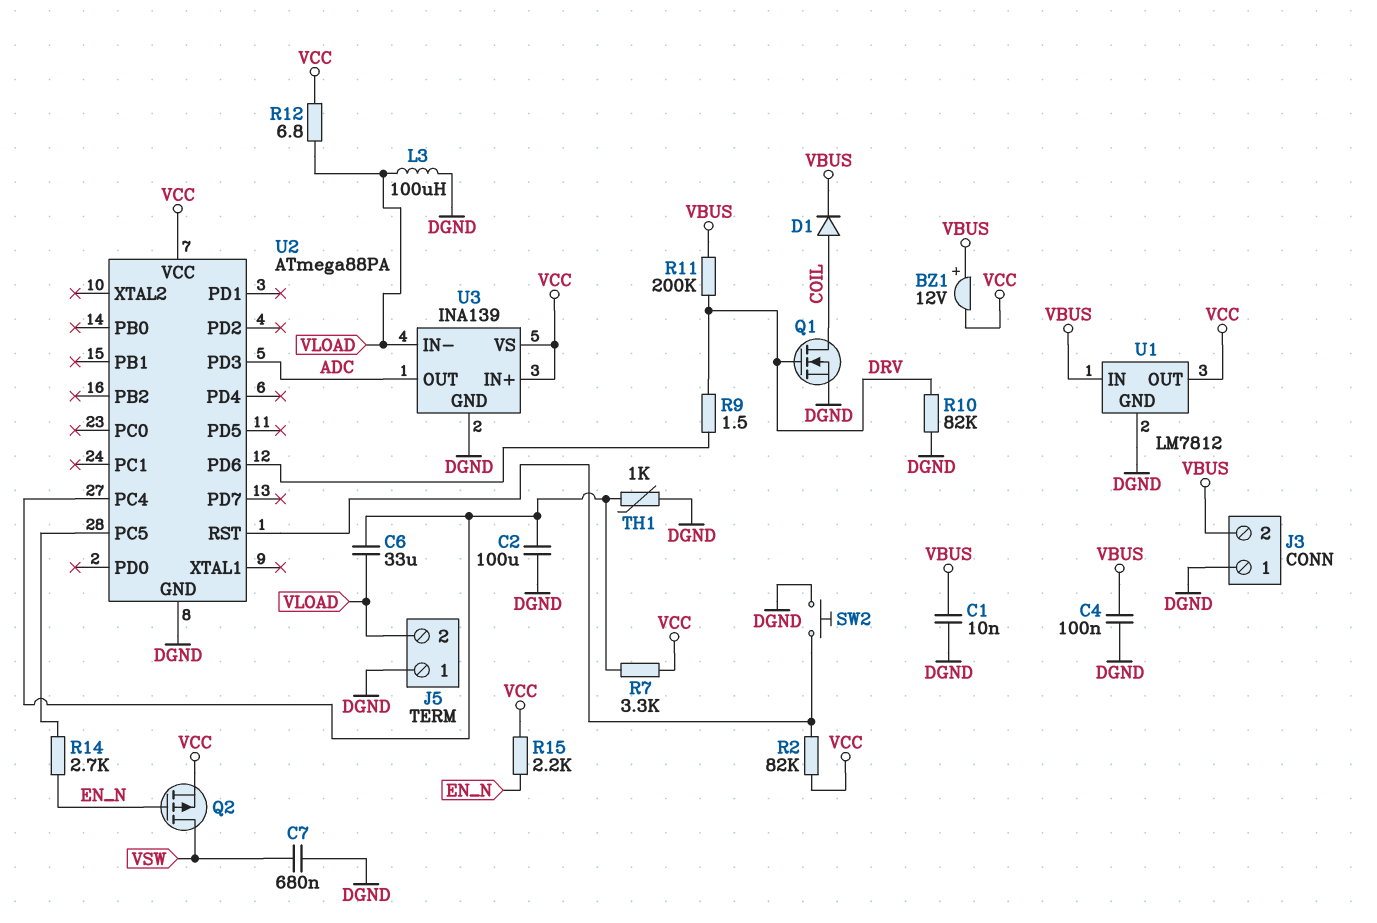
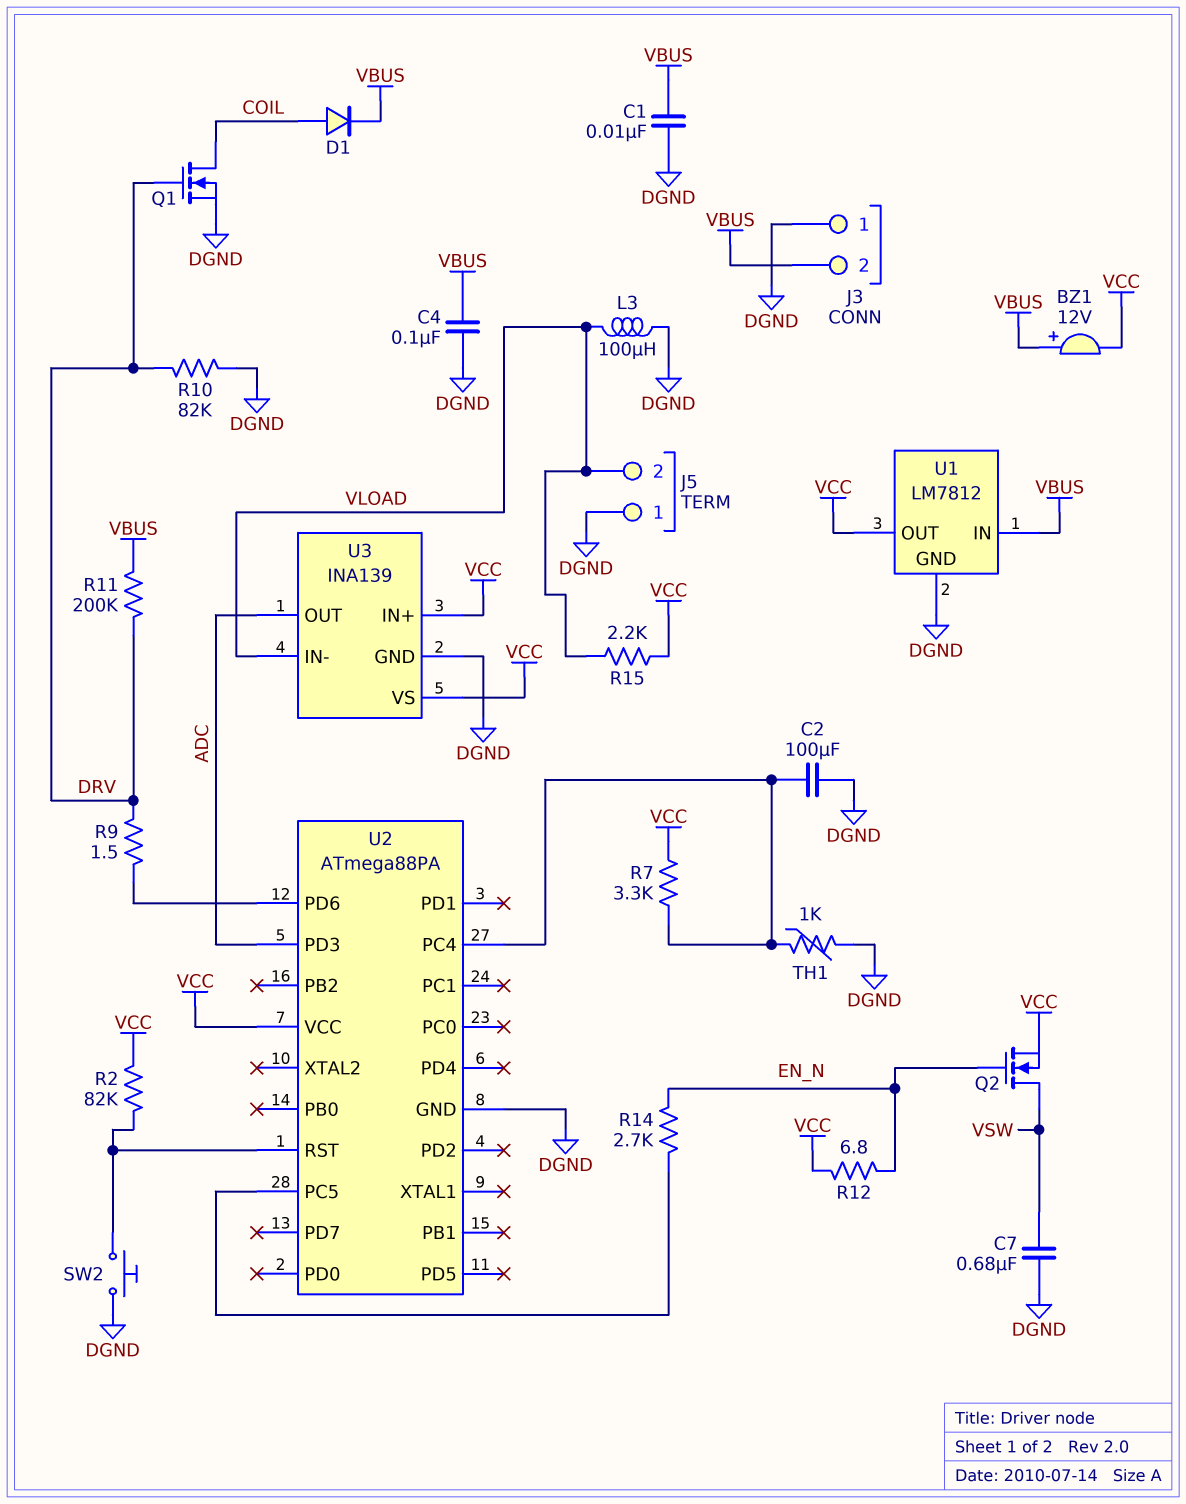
C6: 33uF (U2/PC4, VLOAD) -> none
Q2: PMOS (G EN_N, D VSW, S VCC) -> NMOS (G EN_N, D VSW, S VCC)
R12: 6.8 (VCC, VLOAD) -> 6.8 (EN_N, VCC)
R15: 2.2k (EN_N, VCC) -> 2.2k (VCC, VLOAD)

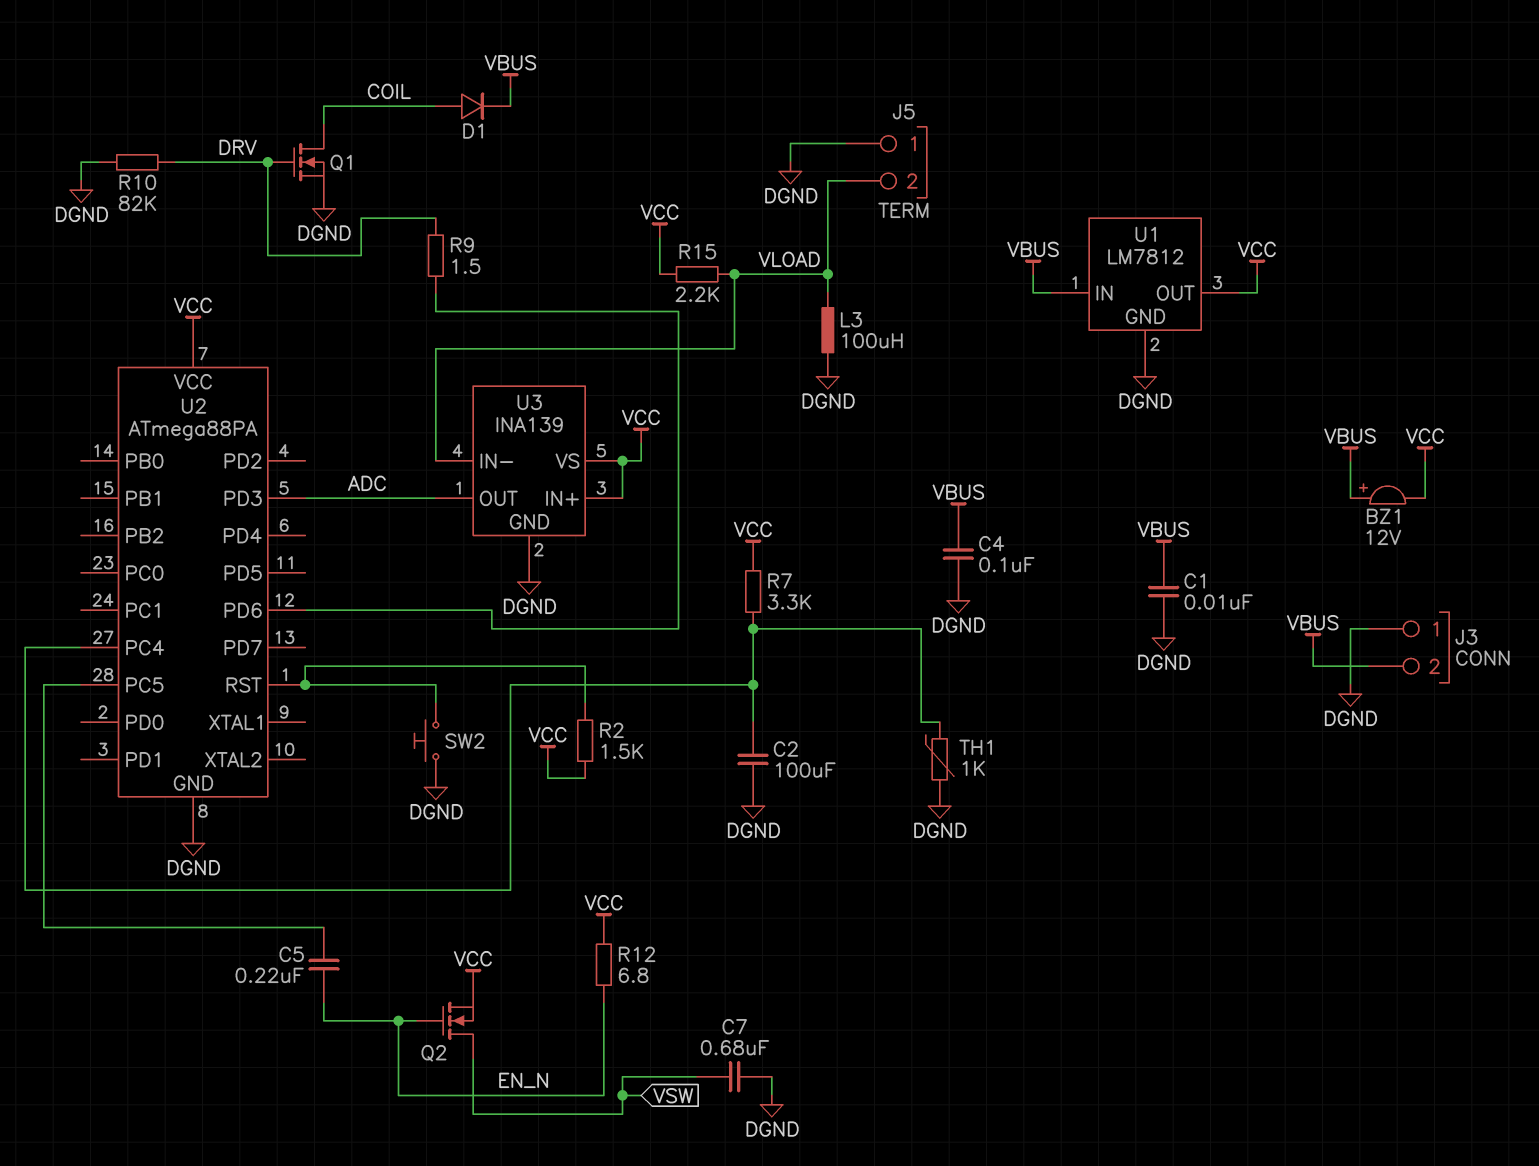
C5: none -> 220nF (EN_N, U2/PC5)
R2: 82k (U2/RST, VCC) -> 1.5k (U2/RST, VCC)
R11: 200k (DRV, VBUS) -> none
R14: 2.7k (EN_N, U2/PC5) -> none

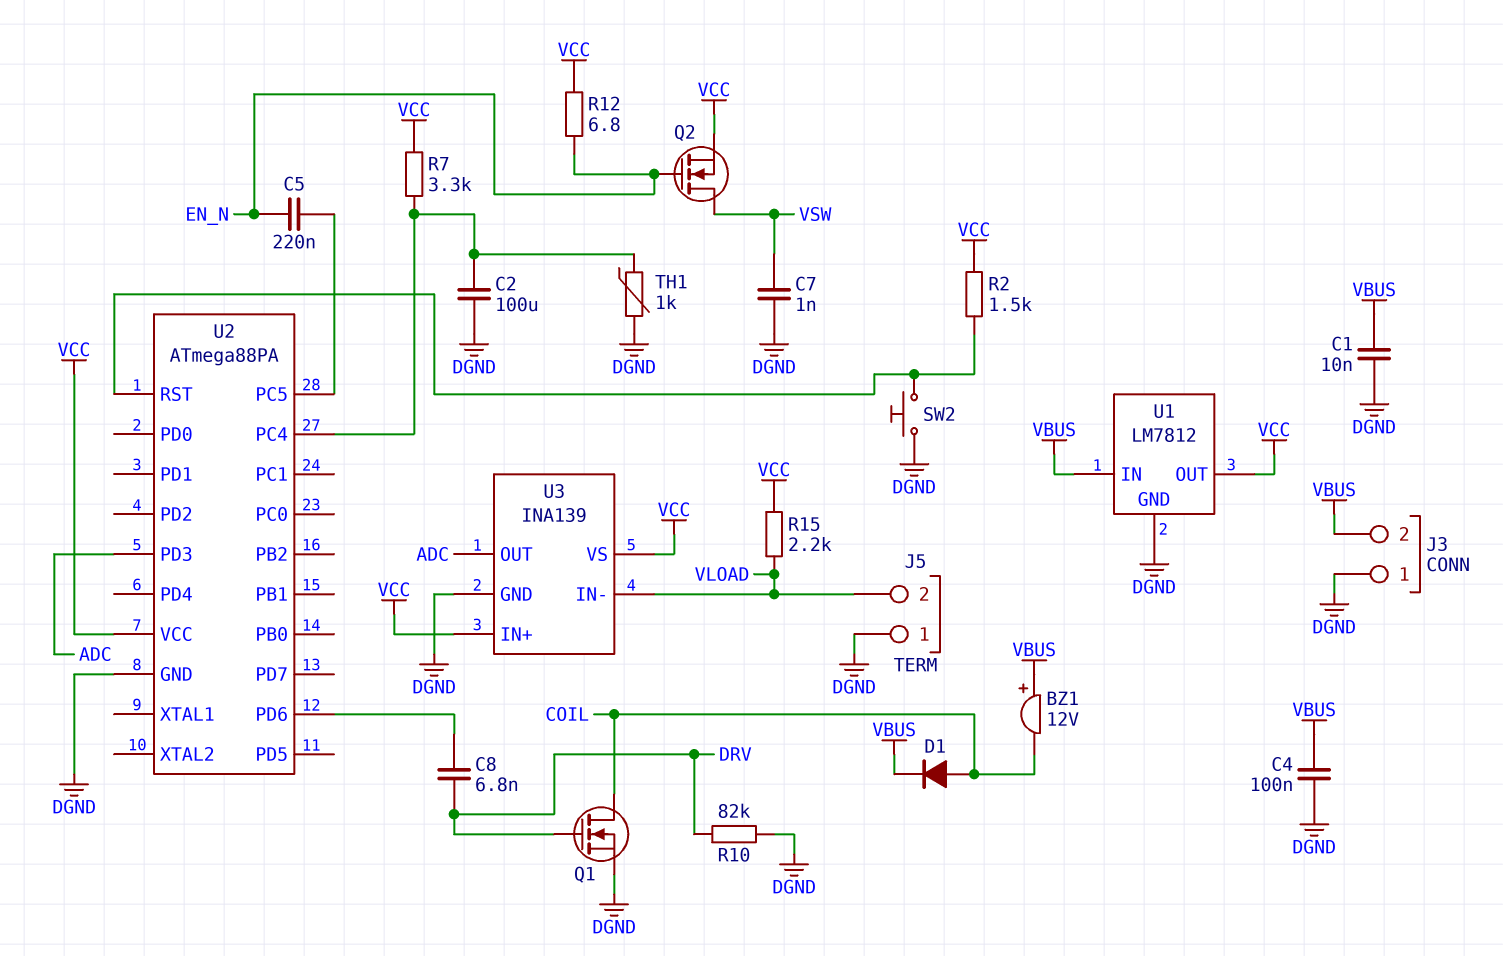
BZ1: buzzer 12V (plus VBUS, minus VCC) -> buzzer 12V (plus VBUS, minus COIL)
C7: 680nF (DGND, VSW) -> 1nF (DGND, VSW)
C8: none -> 6.8nF (DRV, U2/PD6)
L3: 100uH (DGND, VLOAD) -> none
R9: 1.5 (DRV, U2/PD6) -> none

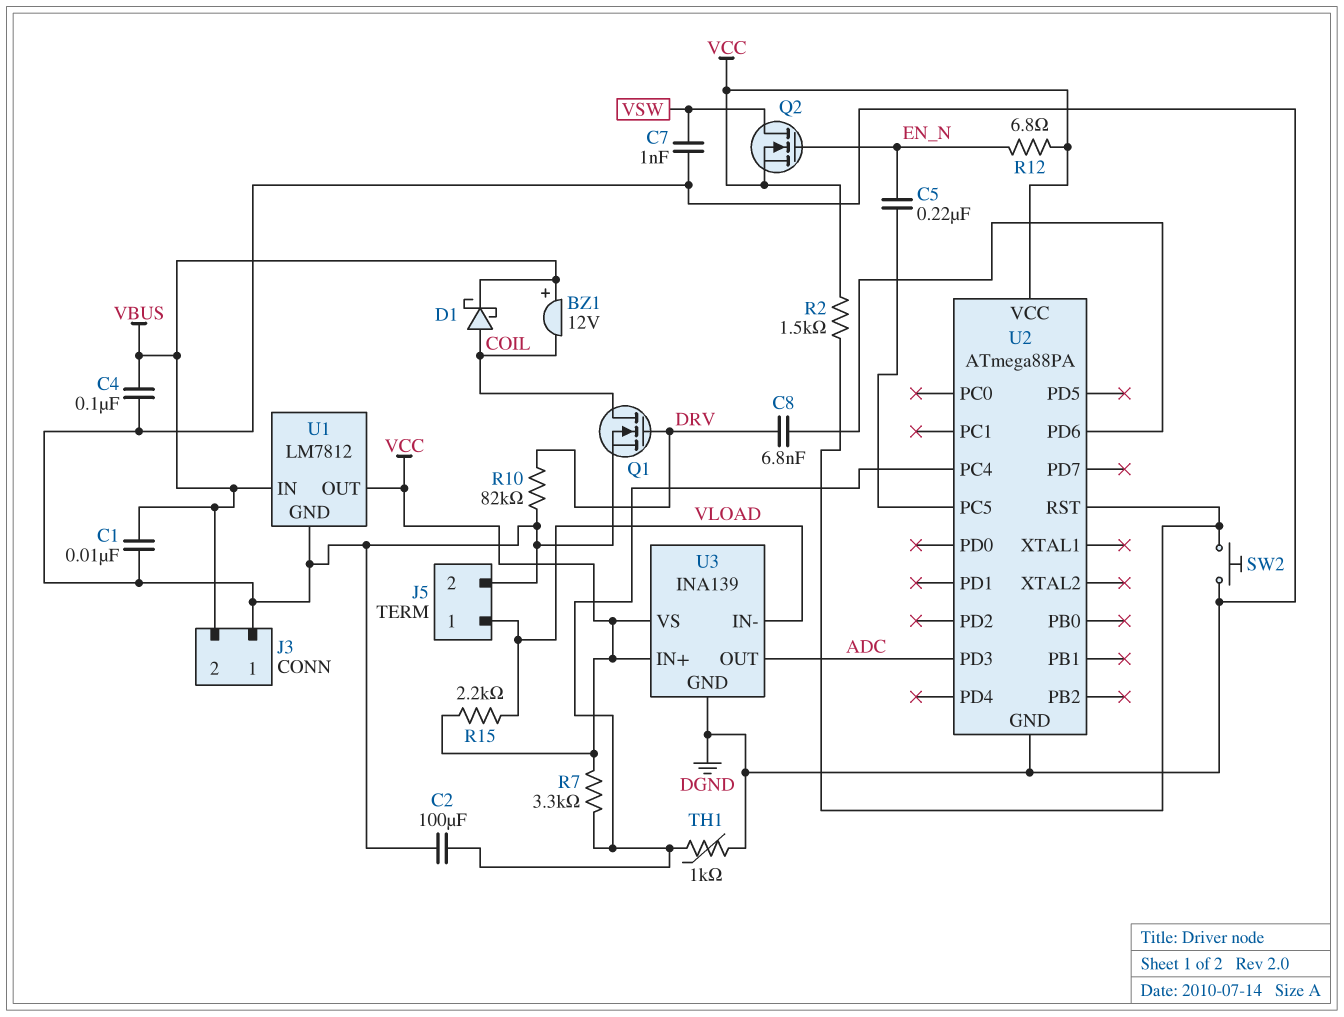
D1: diode (A COIL, K VBUS) -> schottky (A COIL, K VBUS)
J5 pin 1: DGND -> VLOAD
J5 pin 2: VLOAD -> DGND

